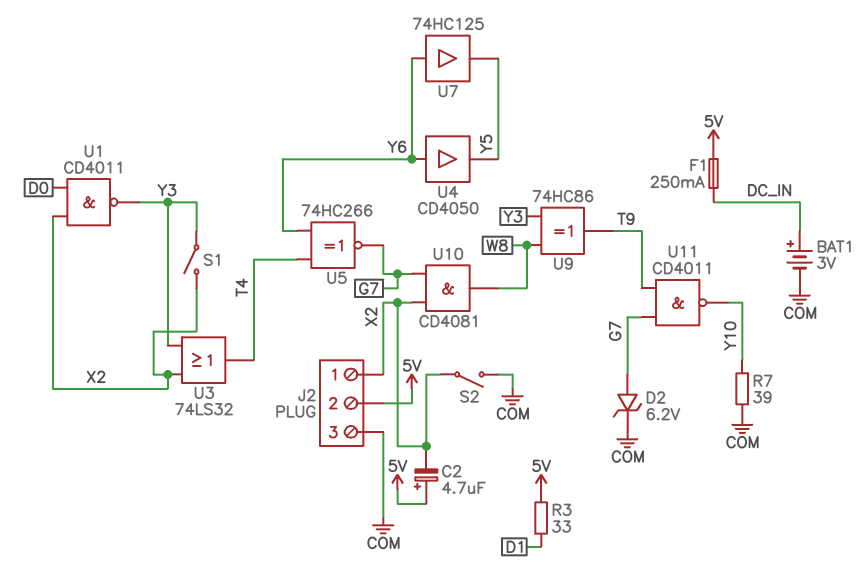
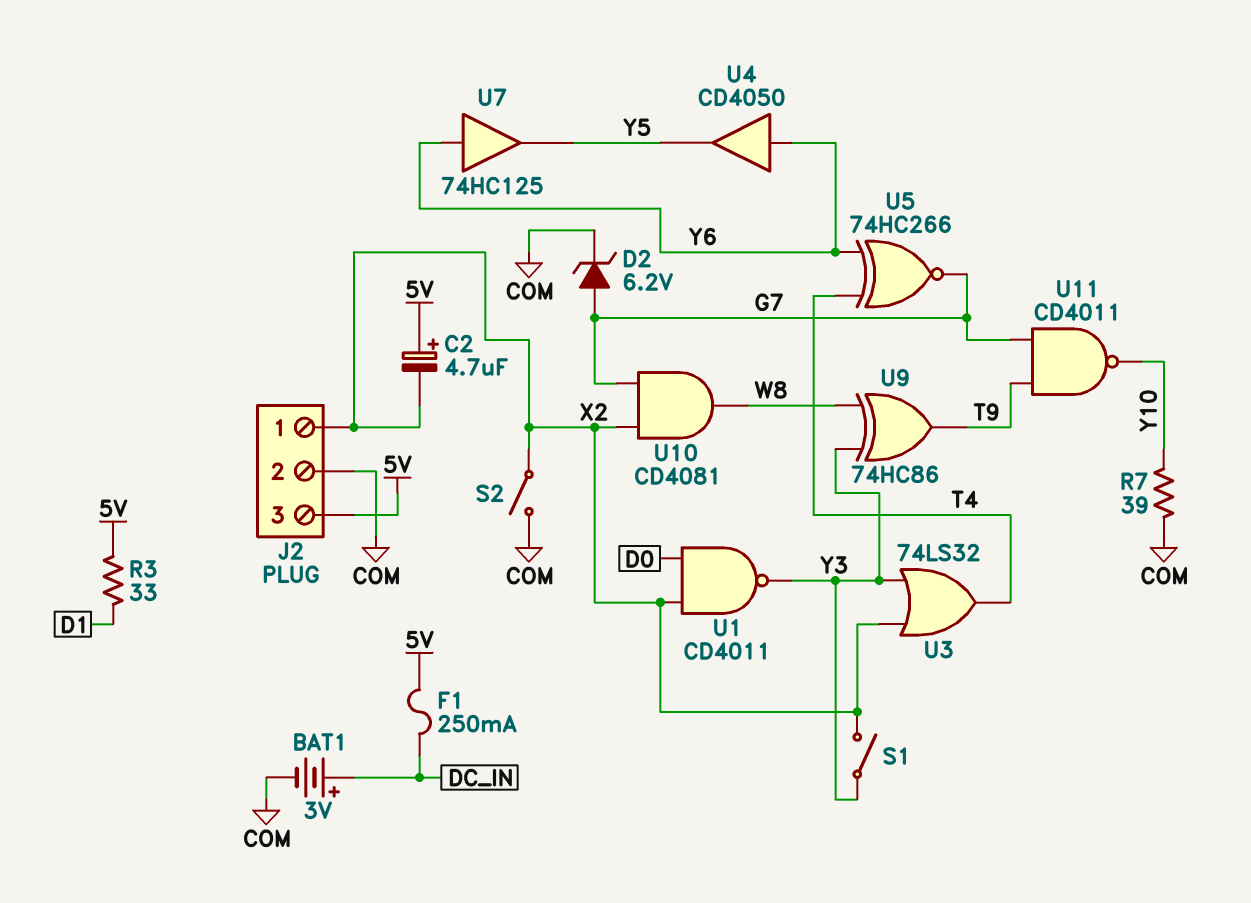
J2 pin 2: 5V -> COM
J2 pin 3: COM -> 5V

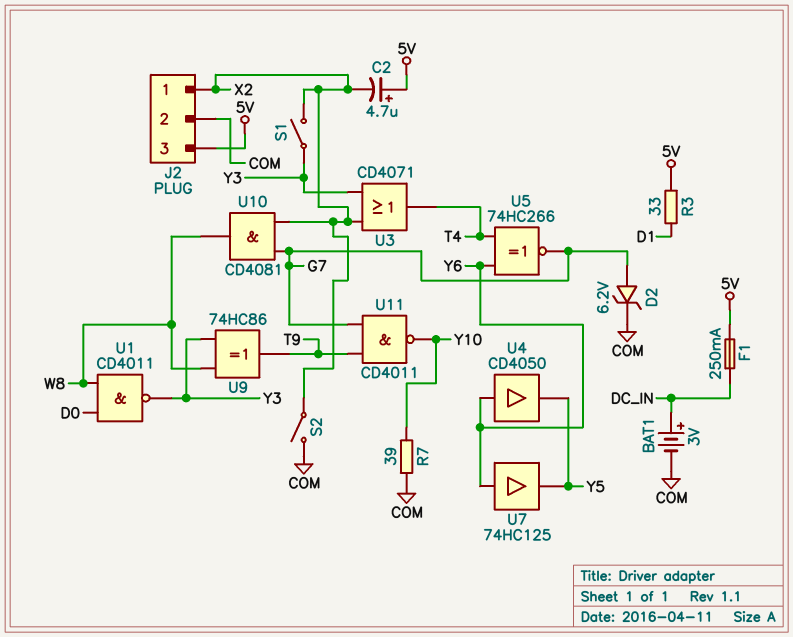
U1: NAND CD4011 (in D0, in X2, out Y3) -> NAND CD4011 (in D0, in W8, out Y3)
U3: OR 74LS32 (in X2, in Y3, out T4) -> OR CD4071 (in X2, in Y3, out T4)

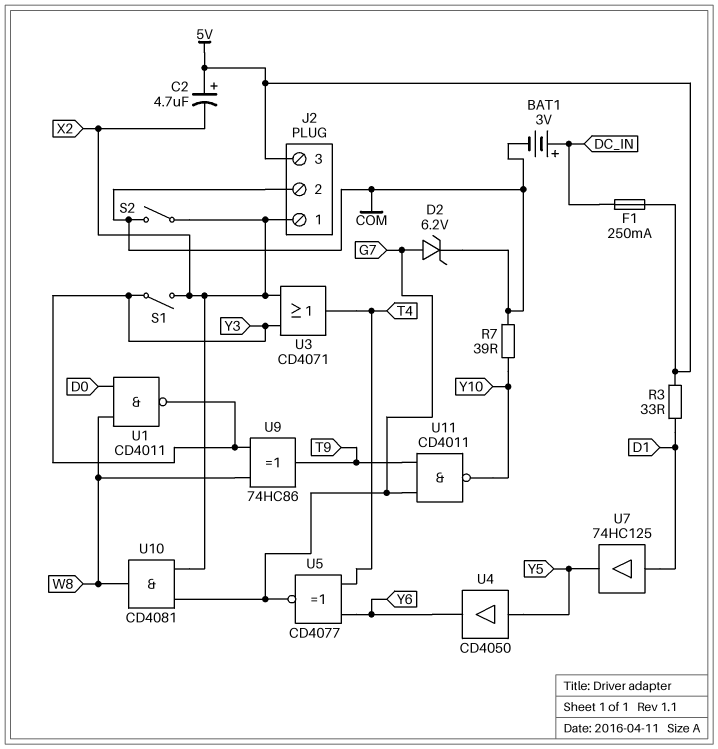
U4: buffer CD4050 (in Y6, out Y5) -> buffer CD4050 (in Y5, out Y6)
U5: XNOR 74HC266 (in T4, in Y6, out G7) -> XNOR CD4077 (in T4, in Y6, out G7)
U7: buffer 74HC125 (in Y6, out Y5) -> buffer 74HC125 (in D1, out Y5)

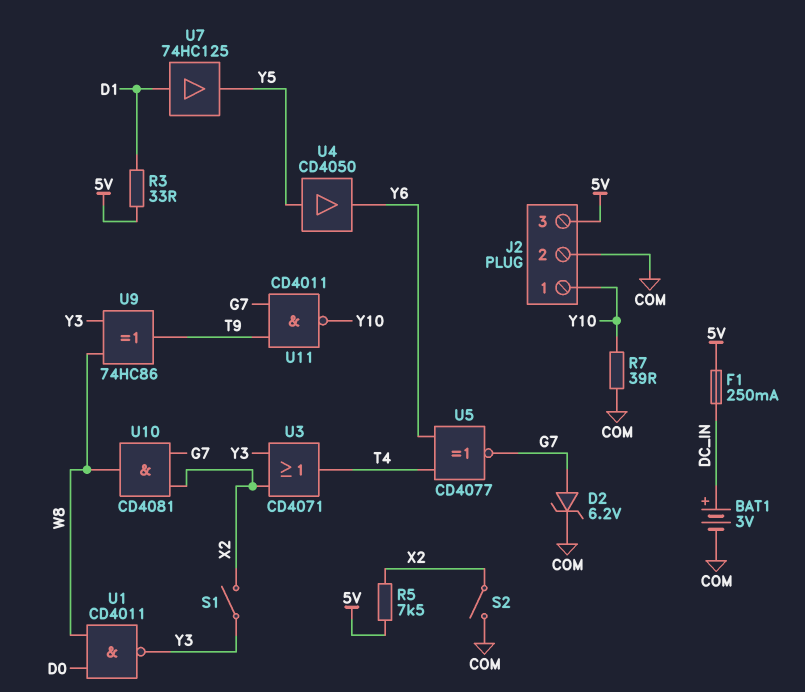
C2: 4.7uF (plus 5V, minus X2) -> none
J2 pin 1: X2 -> Y10
R5: none -> 7.5k (5V, X2)

